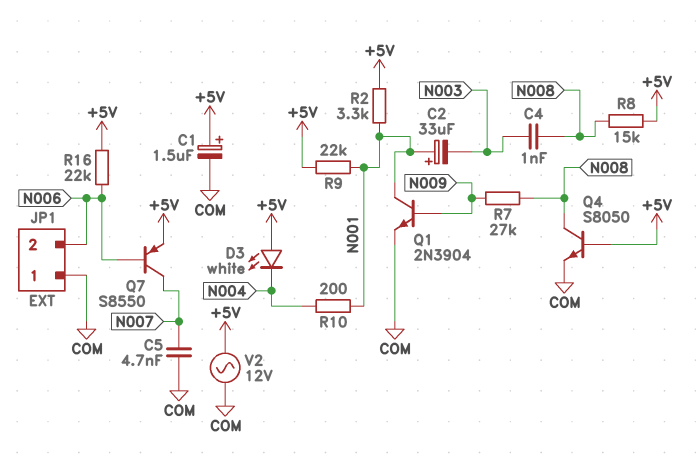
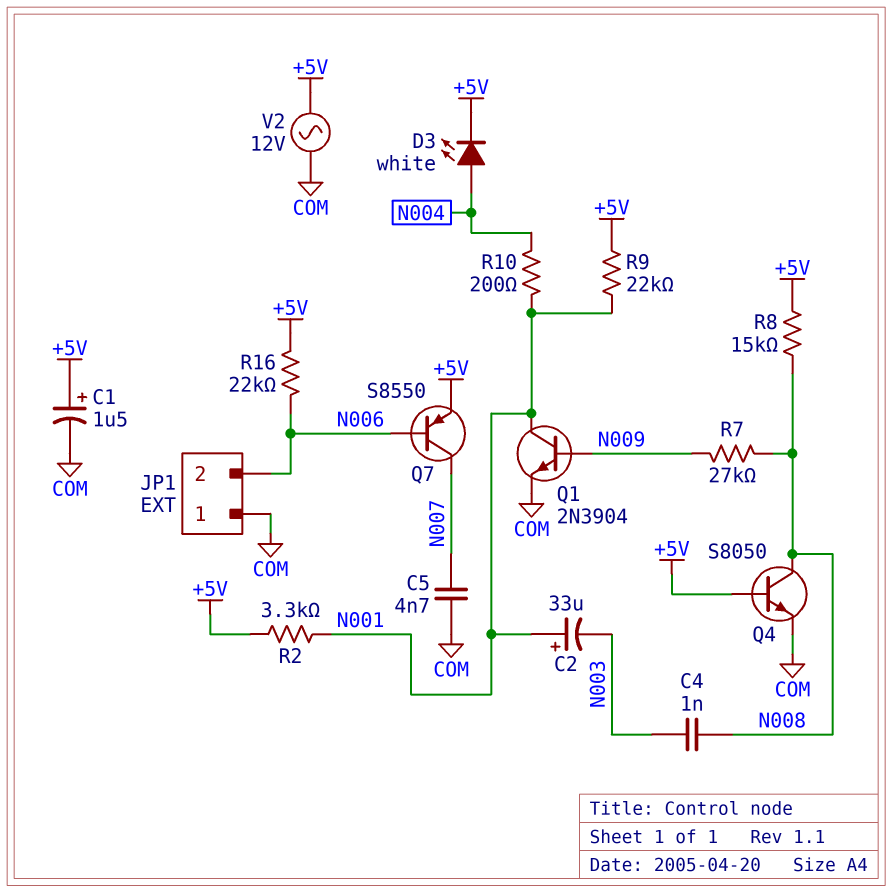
D3: LED white (A +5V, K N004) -> LED white (A N004, K +5V)

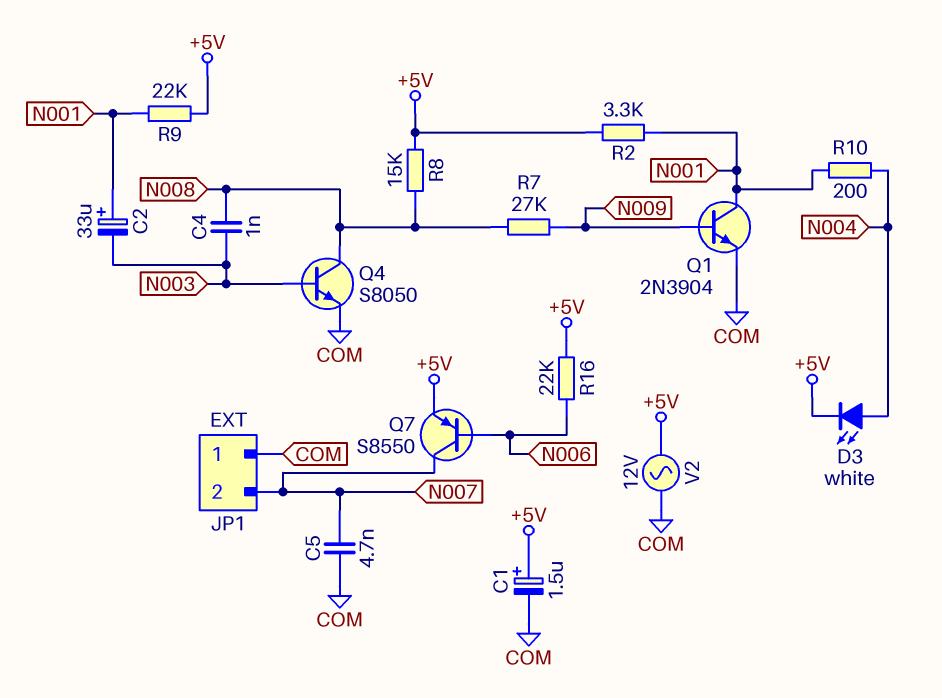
JP1 pin 2: N006 -> N007
Q4: NPN S8050 (B +5V, C N008, E COM) -> NPN S8050 (B N003, C N008, E COM)

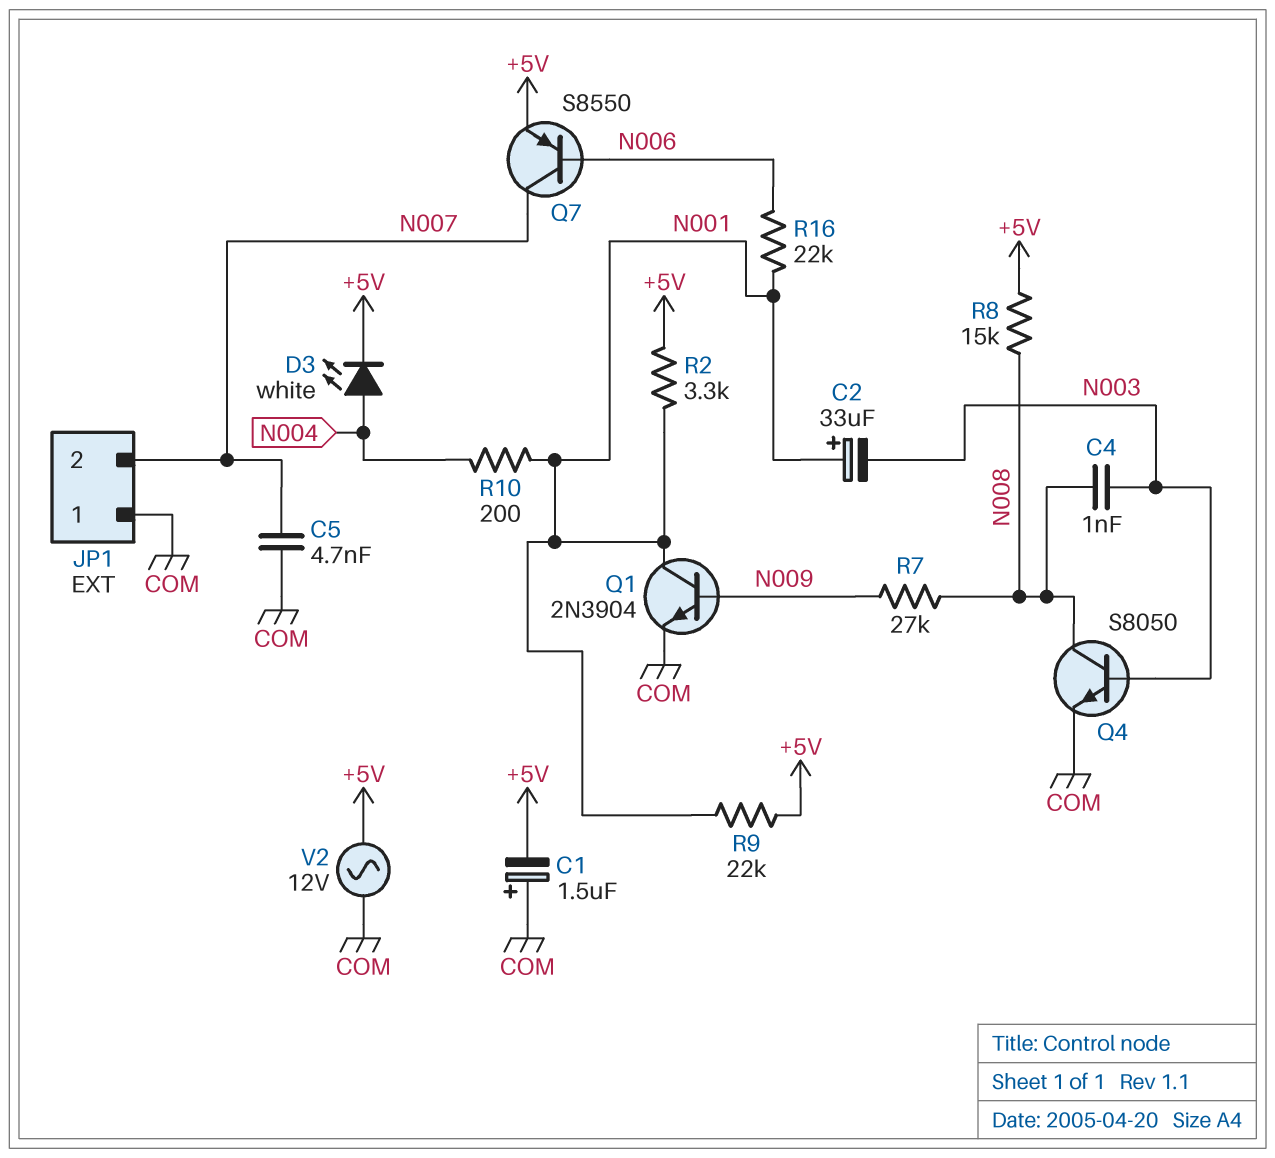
C1: 1.5uF (plus +5V, minus COM) -> 1.5uF (plus COM, minus +5V)
R16: 22k (+5V, N006) -> 22k (N001, N006)

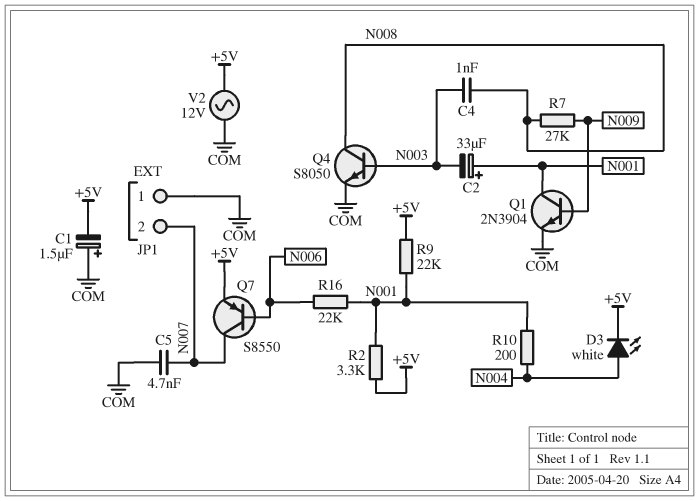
R8: 15k (+5V, N008) -> none

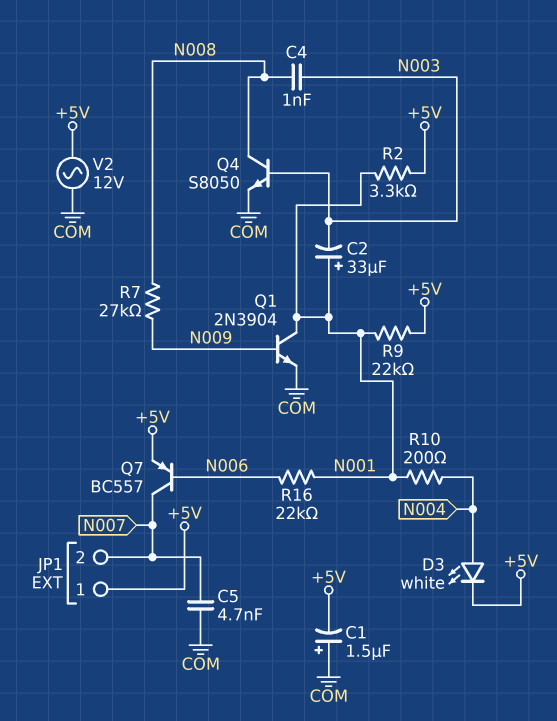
JP1 pin 1: COM -> +5V
Q7: PNP S8550 (B N006, C N007, E +5V) -> PNP BC557 (B N006, C N007, E +5V)

